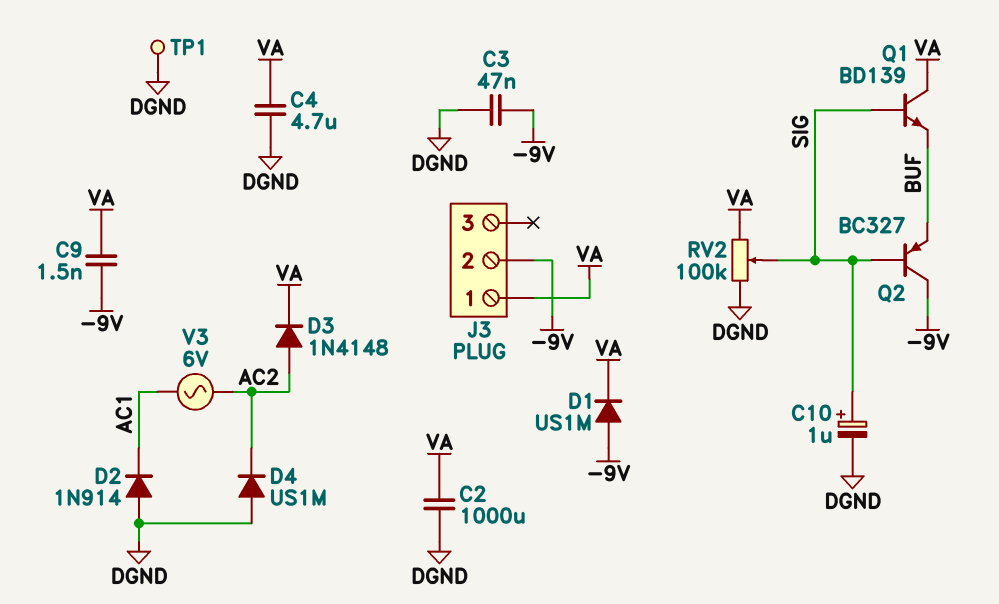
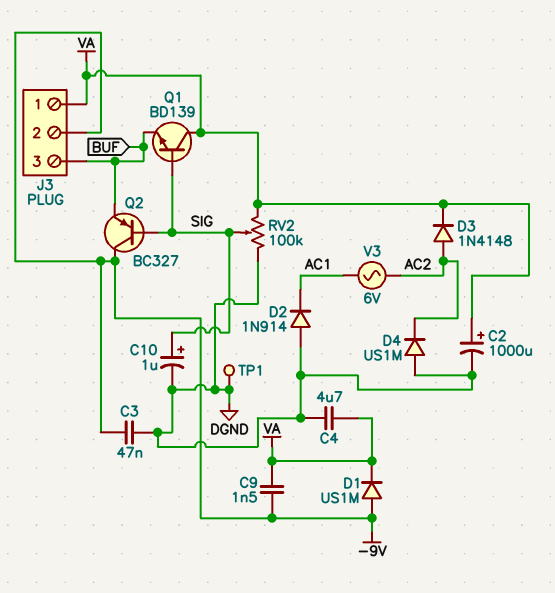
C2: 1000uF (DGND, VA) -> 1000uF (plus VA, minus DGND)
J3 pin 3: none -> BUF

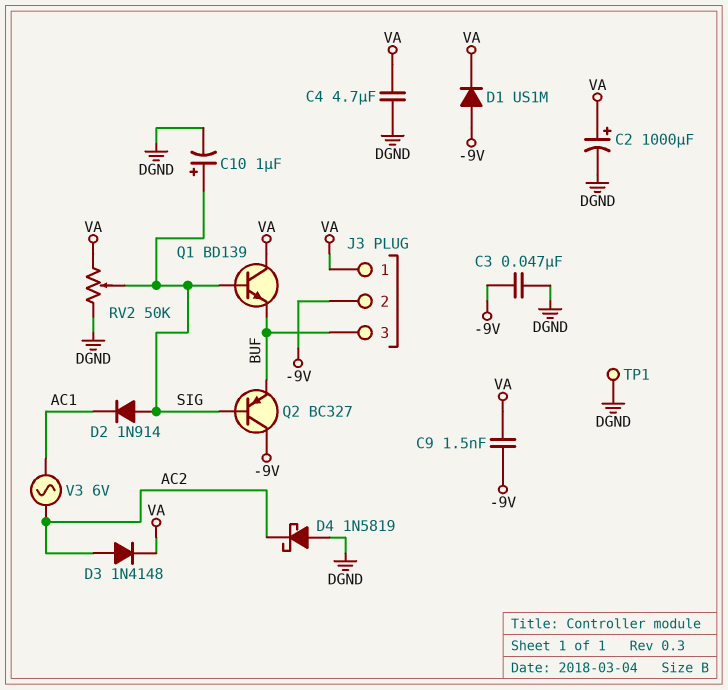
D2: diode 1N914 (A DGND, K AC1) -> diode 1N914 (A SIG, K AC1)
D4: diode US1M (A DGND, K AC2) -> schottky 1N5819 (A DGND, K AC2)
RV2: 100k (DGND, VA, wiper SIG) -> 50k (DGND, VA, wiper SIG)

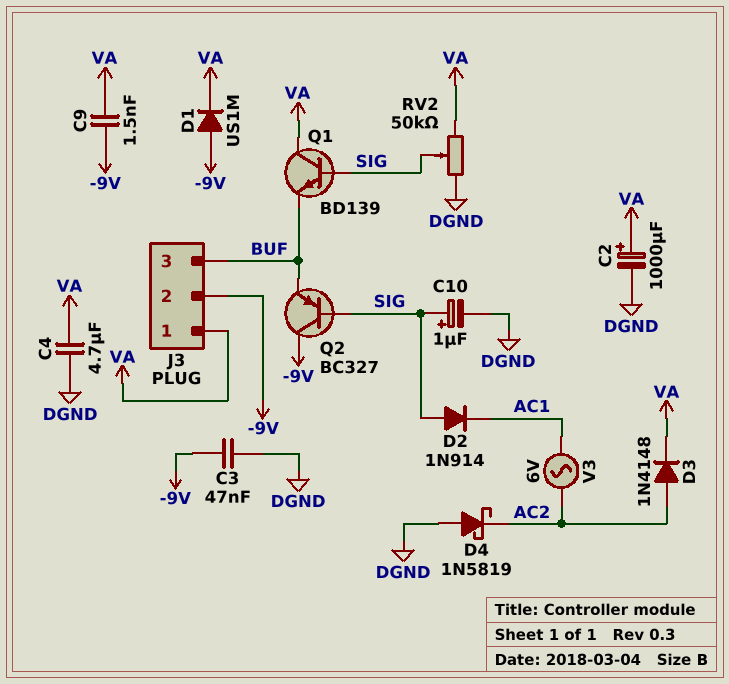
TP1: test point (DGND) -> none

